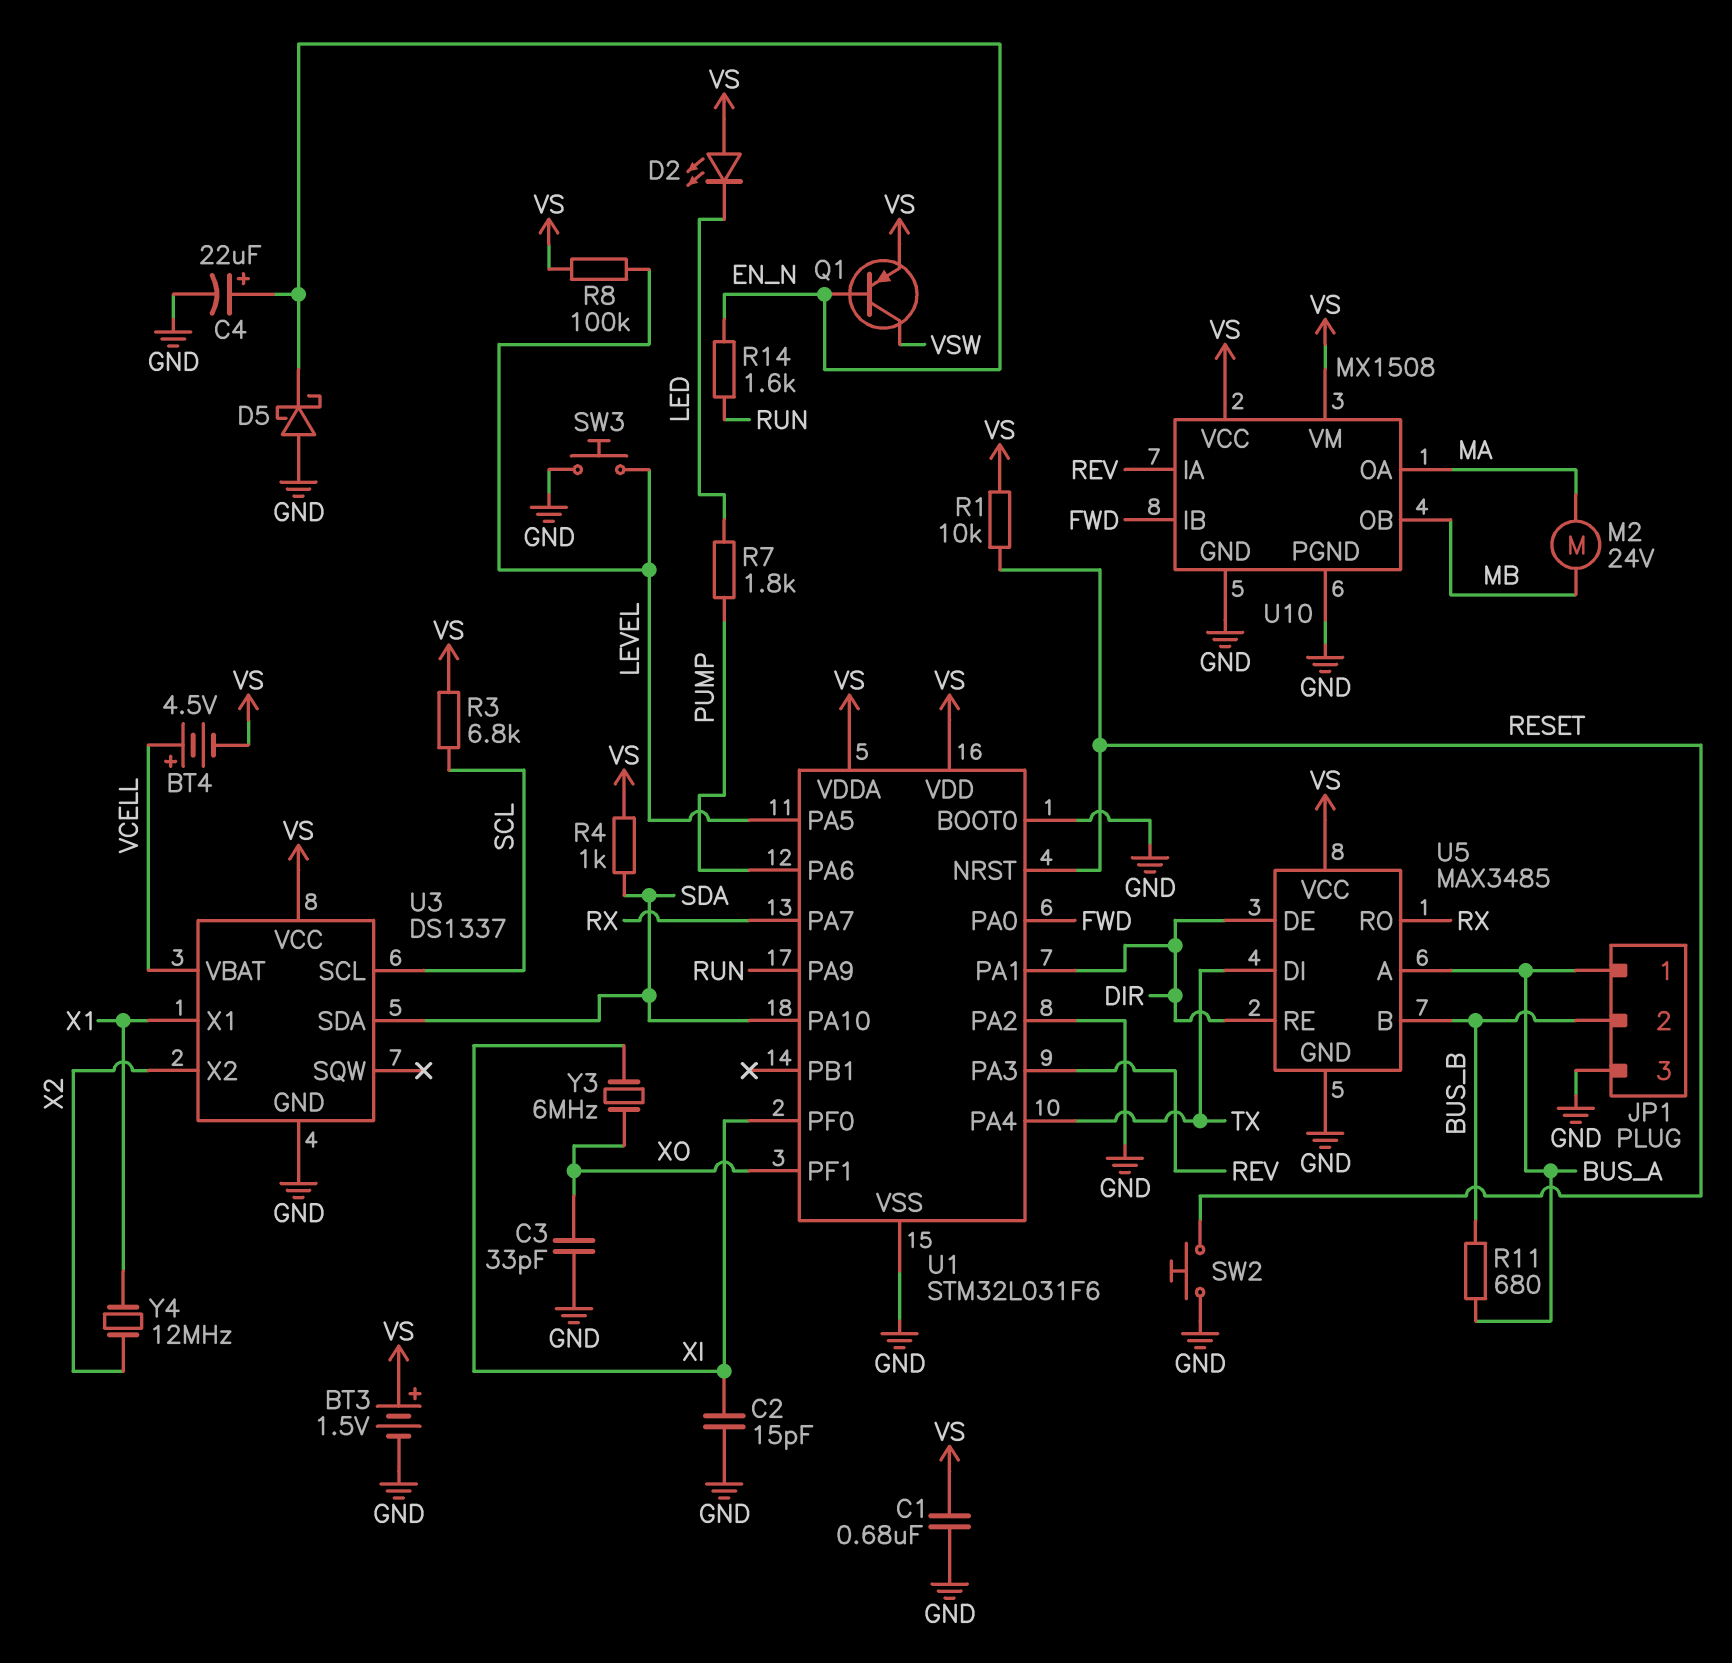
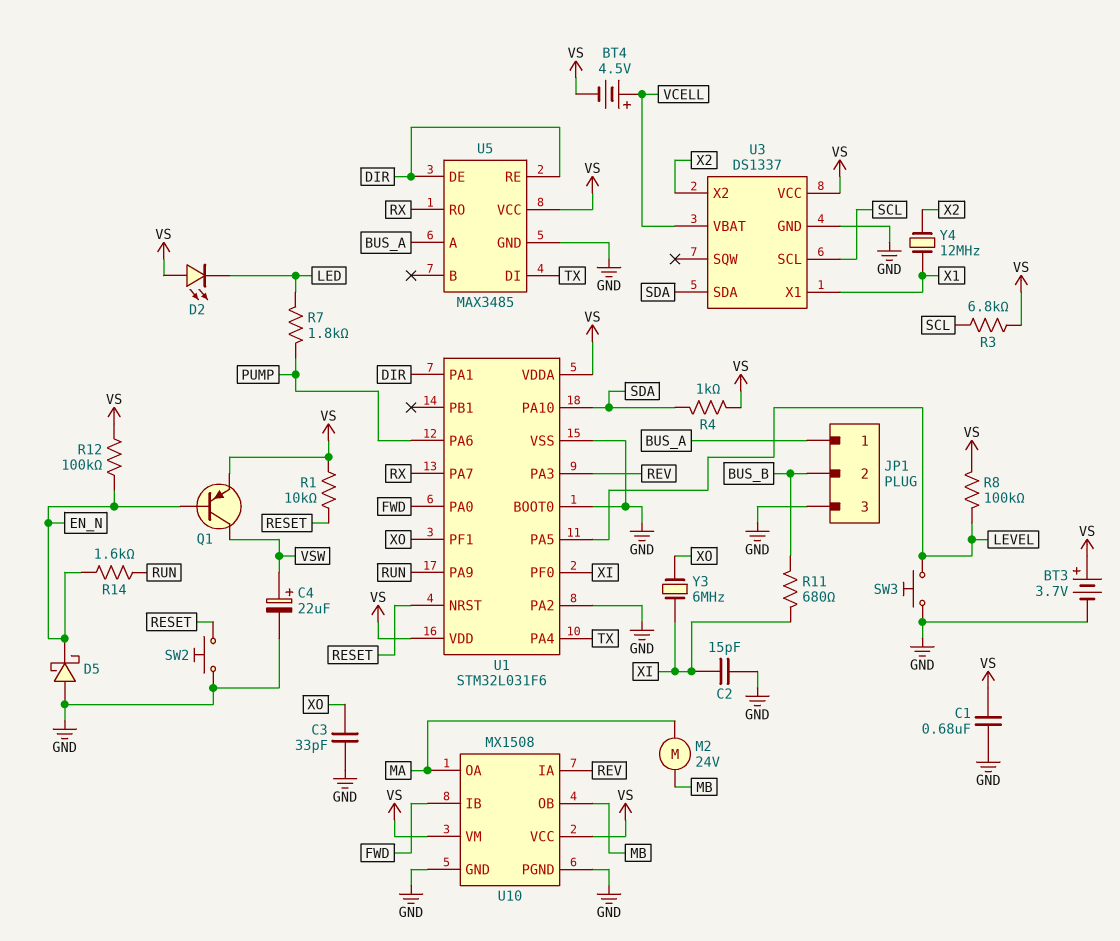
BT3: 1.5V (plus VS, minus GND) -> 3.7V (plus VS, minus GND)
C4: 22uF (plus EN_N, minus GND) -> 22uF (plus VSW, minus GND)
R11: 680 (BUS_A, BUS_B) -> 680 (BUS_B, XI)
R12: none -> 100k (EN_N, VS)
U5 pin B: BUS_B -> none

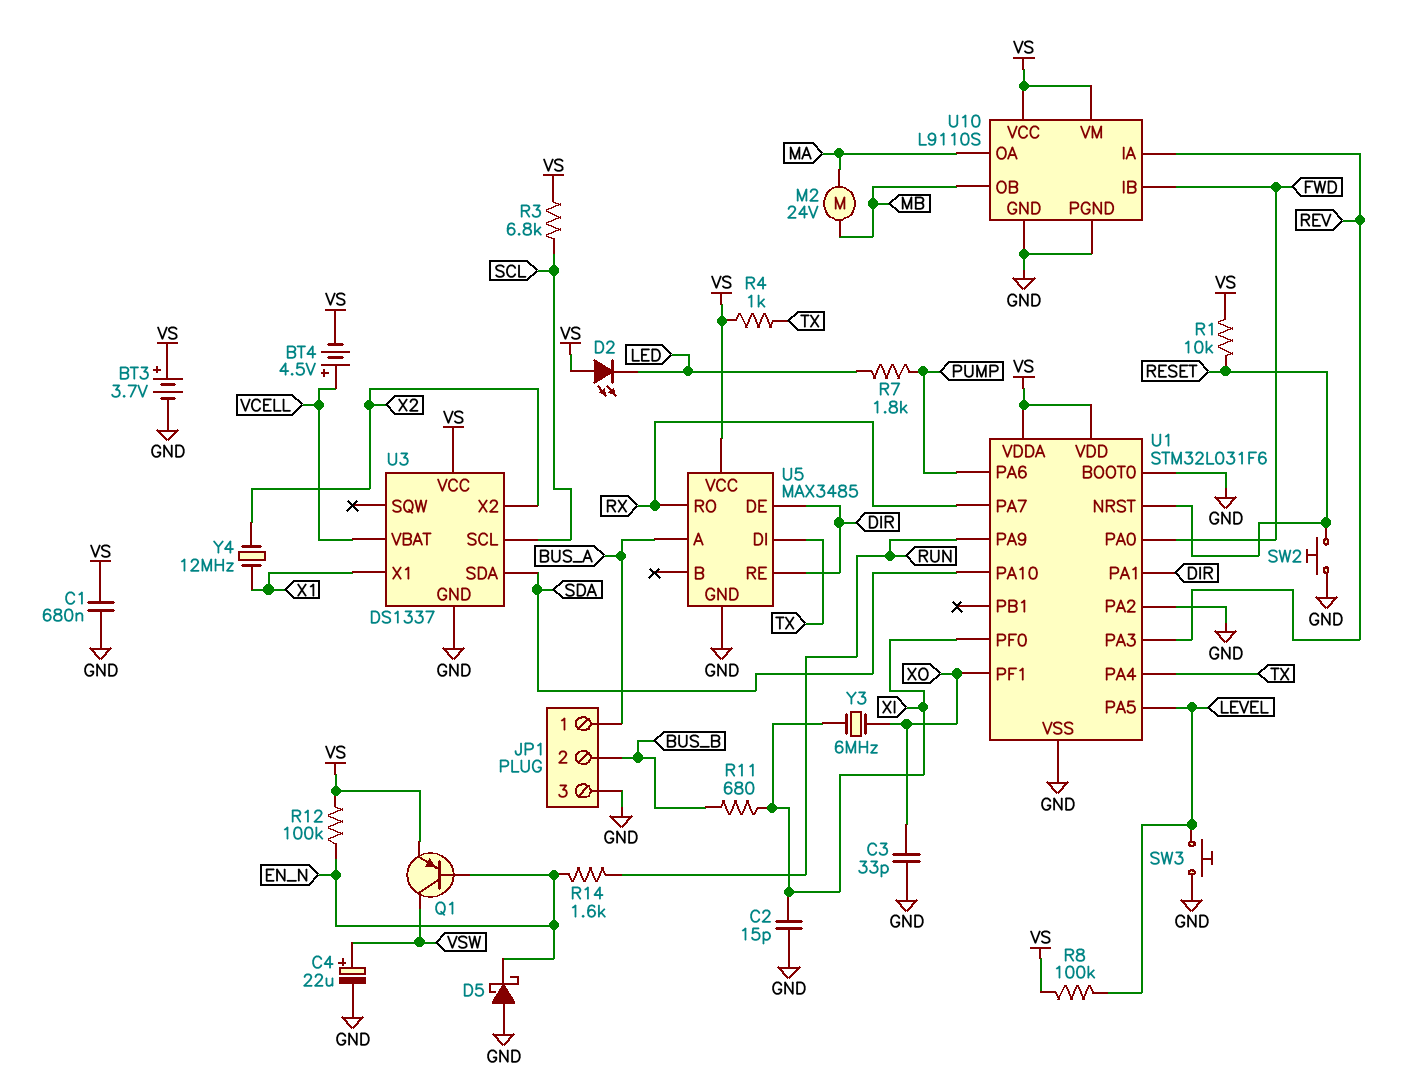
R4: 1k (SDA, VS) -> 1k (TX, VS)
U10: MX1508 -> L9110S

